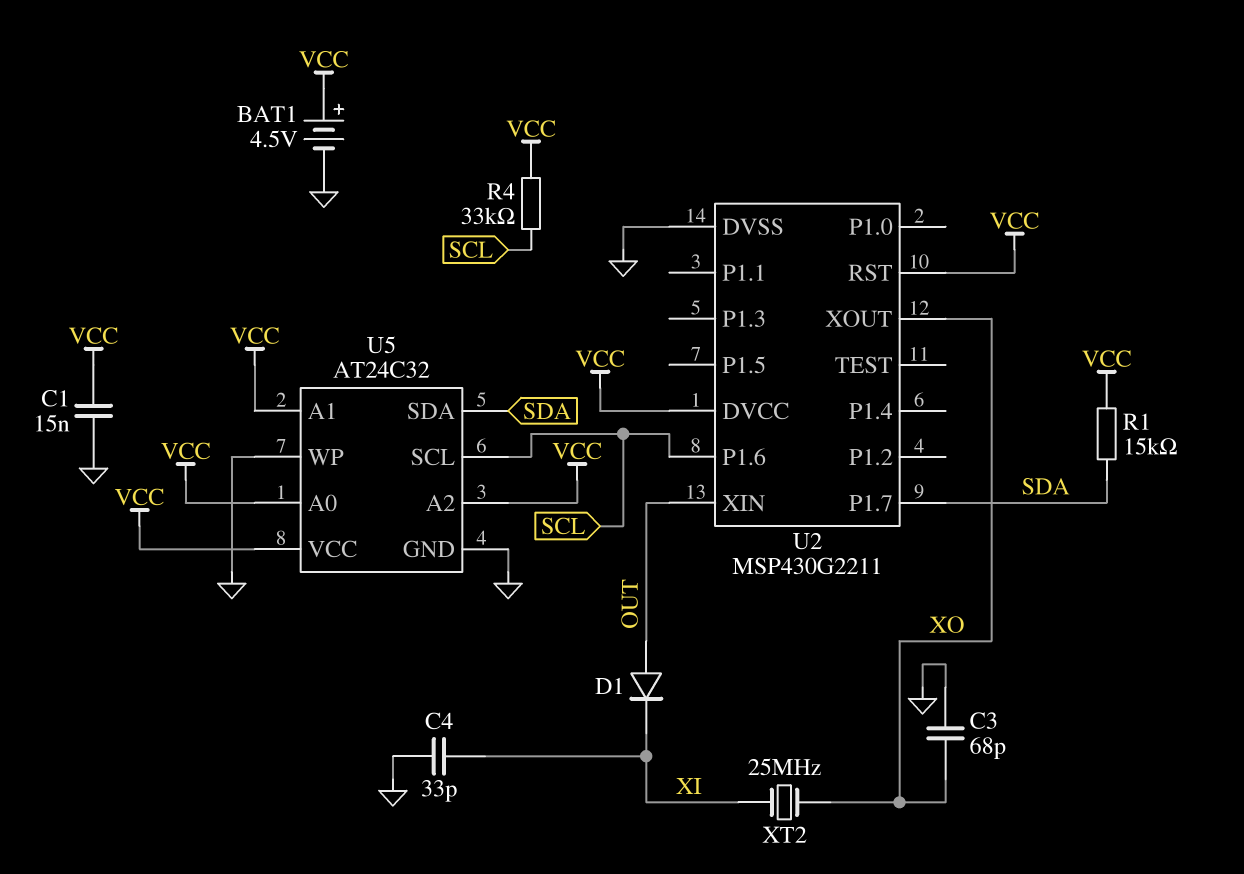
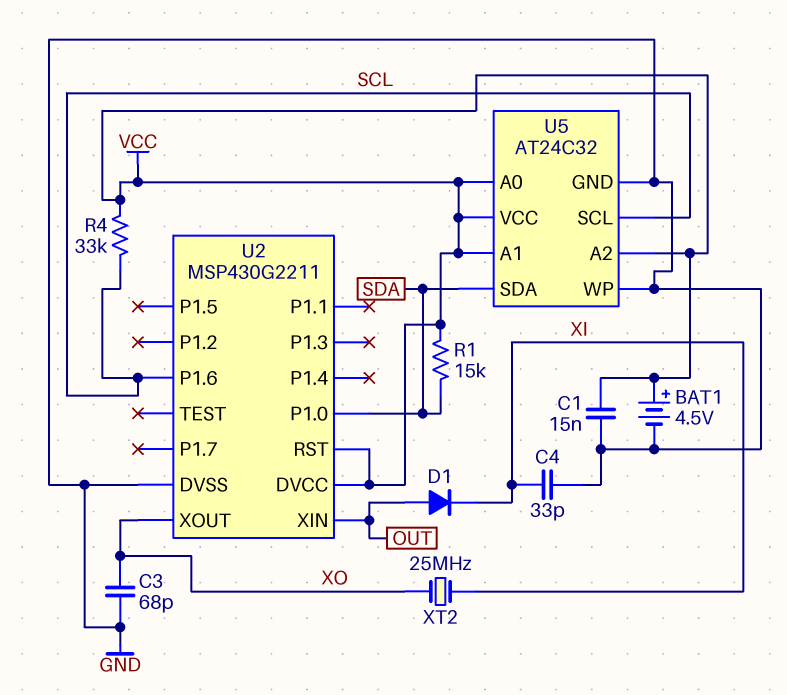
U2 pin P1.0: none -> SDA
U2 pin P1.7: SDA -> none

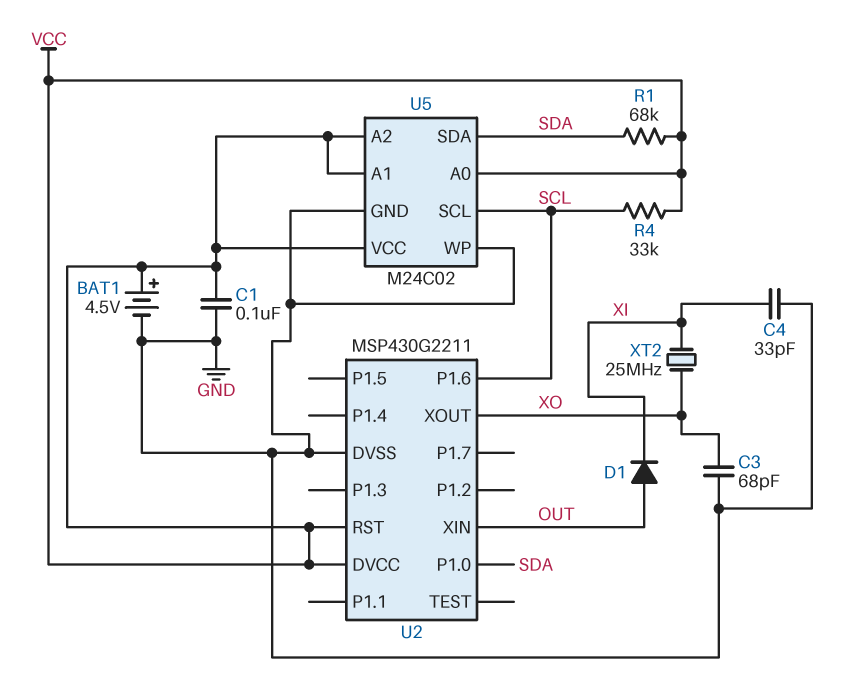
C1: 15nF (GND, VCC) -> 100nF (GND, VCC)
R1: 15k (SDA, VCC) -> 68k (SDA, VCC)
U5: AT24C32 -> M24C02

